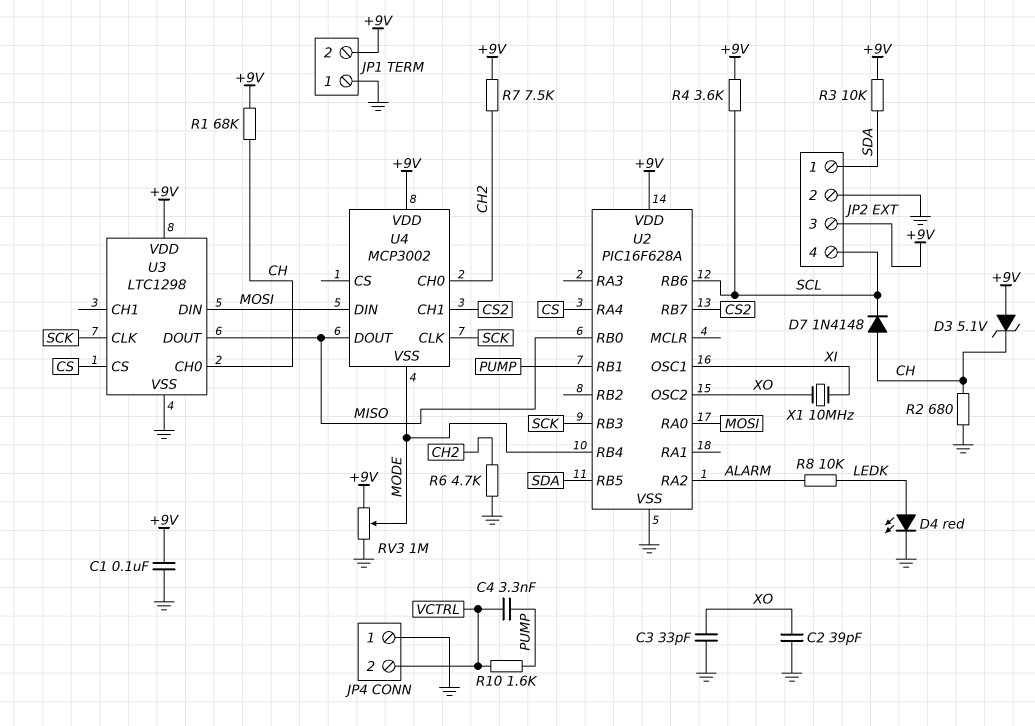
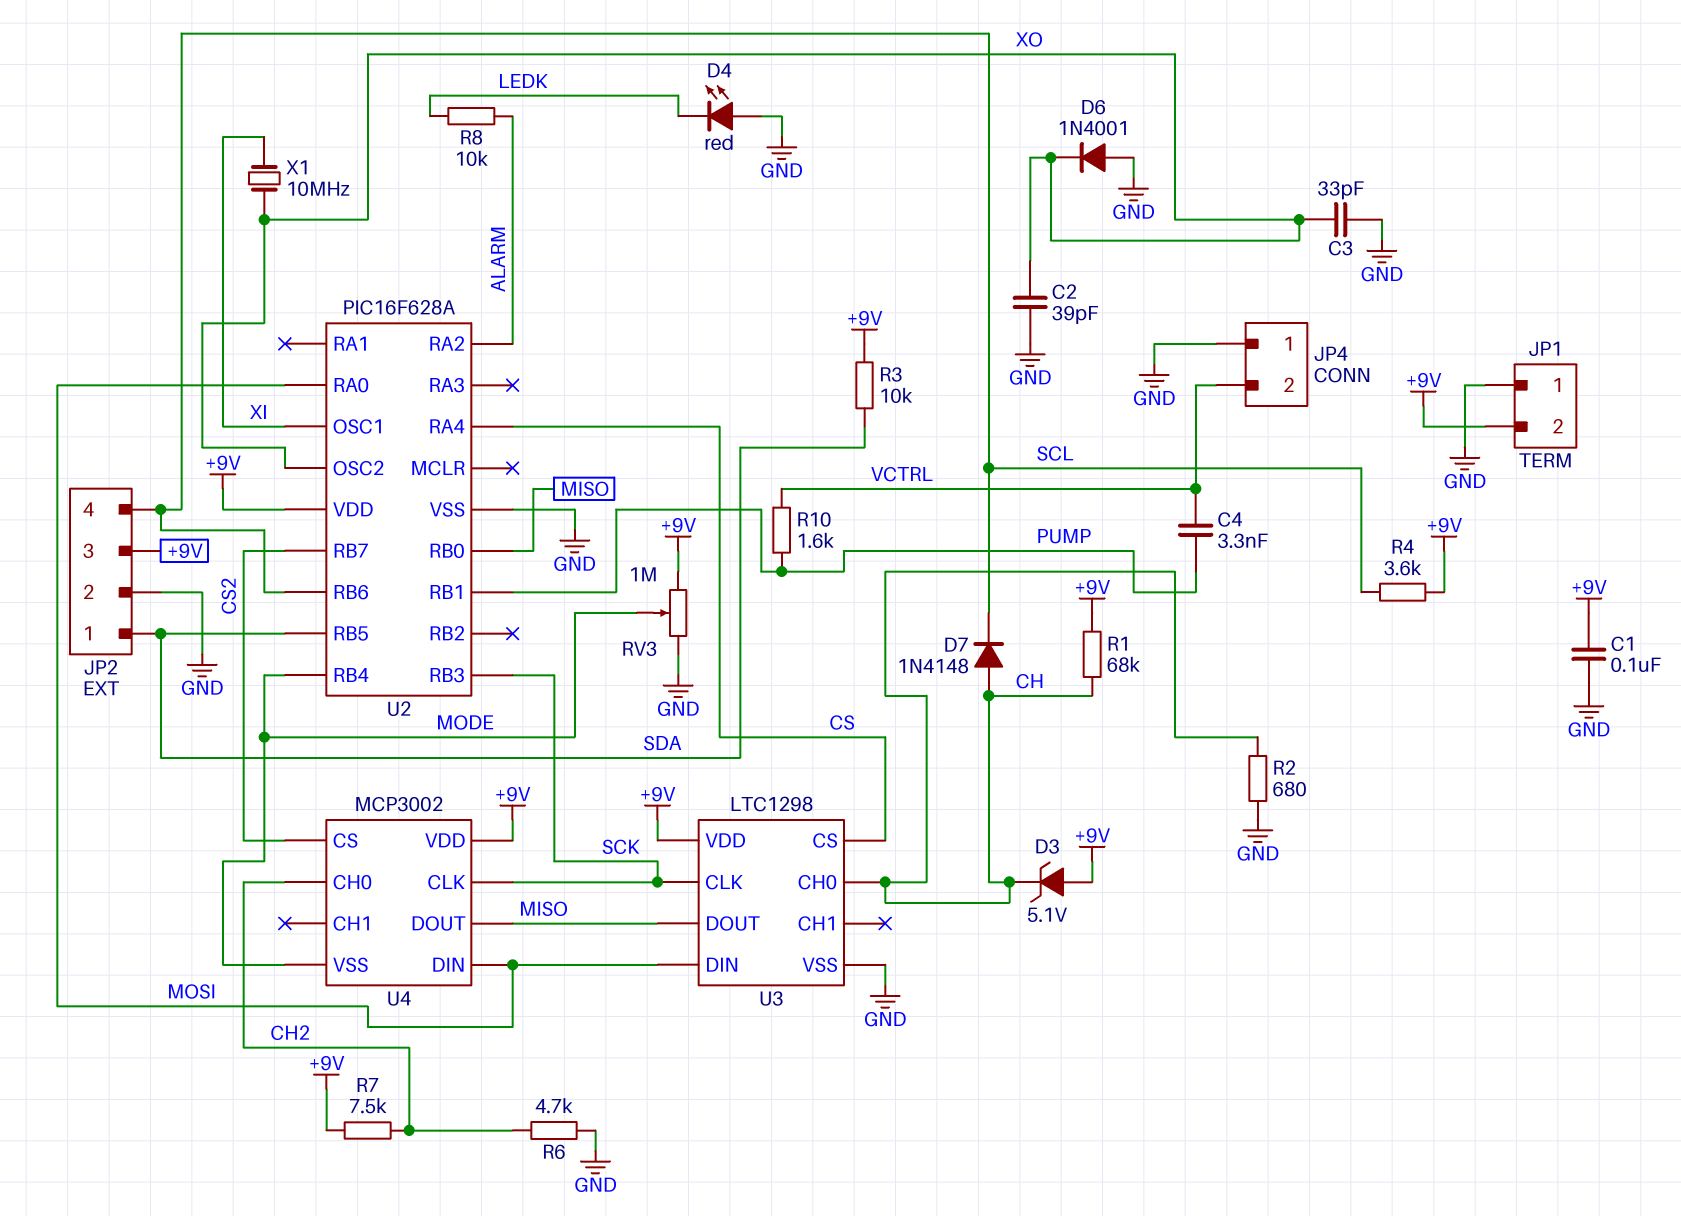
D4: LED red (A LEDK, K GND) -> LED red (A GND, K LEDK)
D6: none -> diode 1N4001 (A GND, K XO)
U4 pin CH1: CS2 -> none
U4 pin CS: none -> CS2

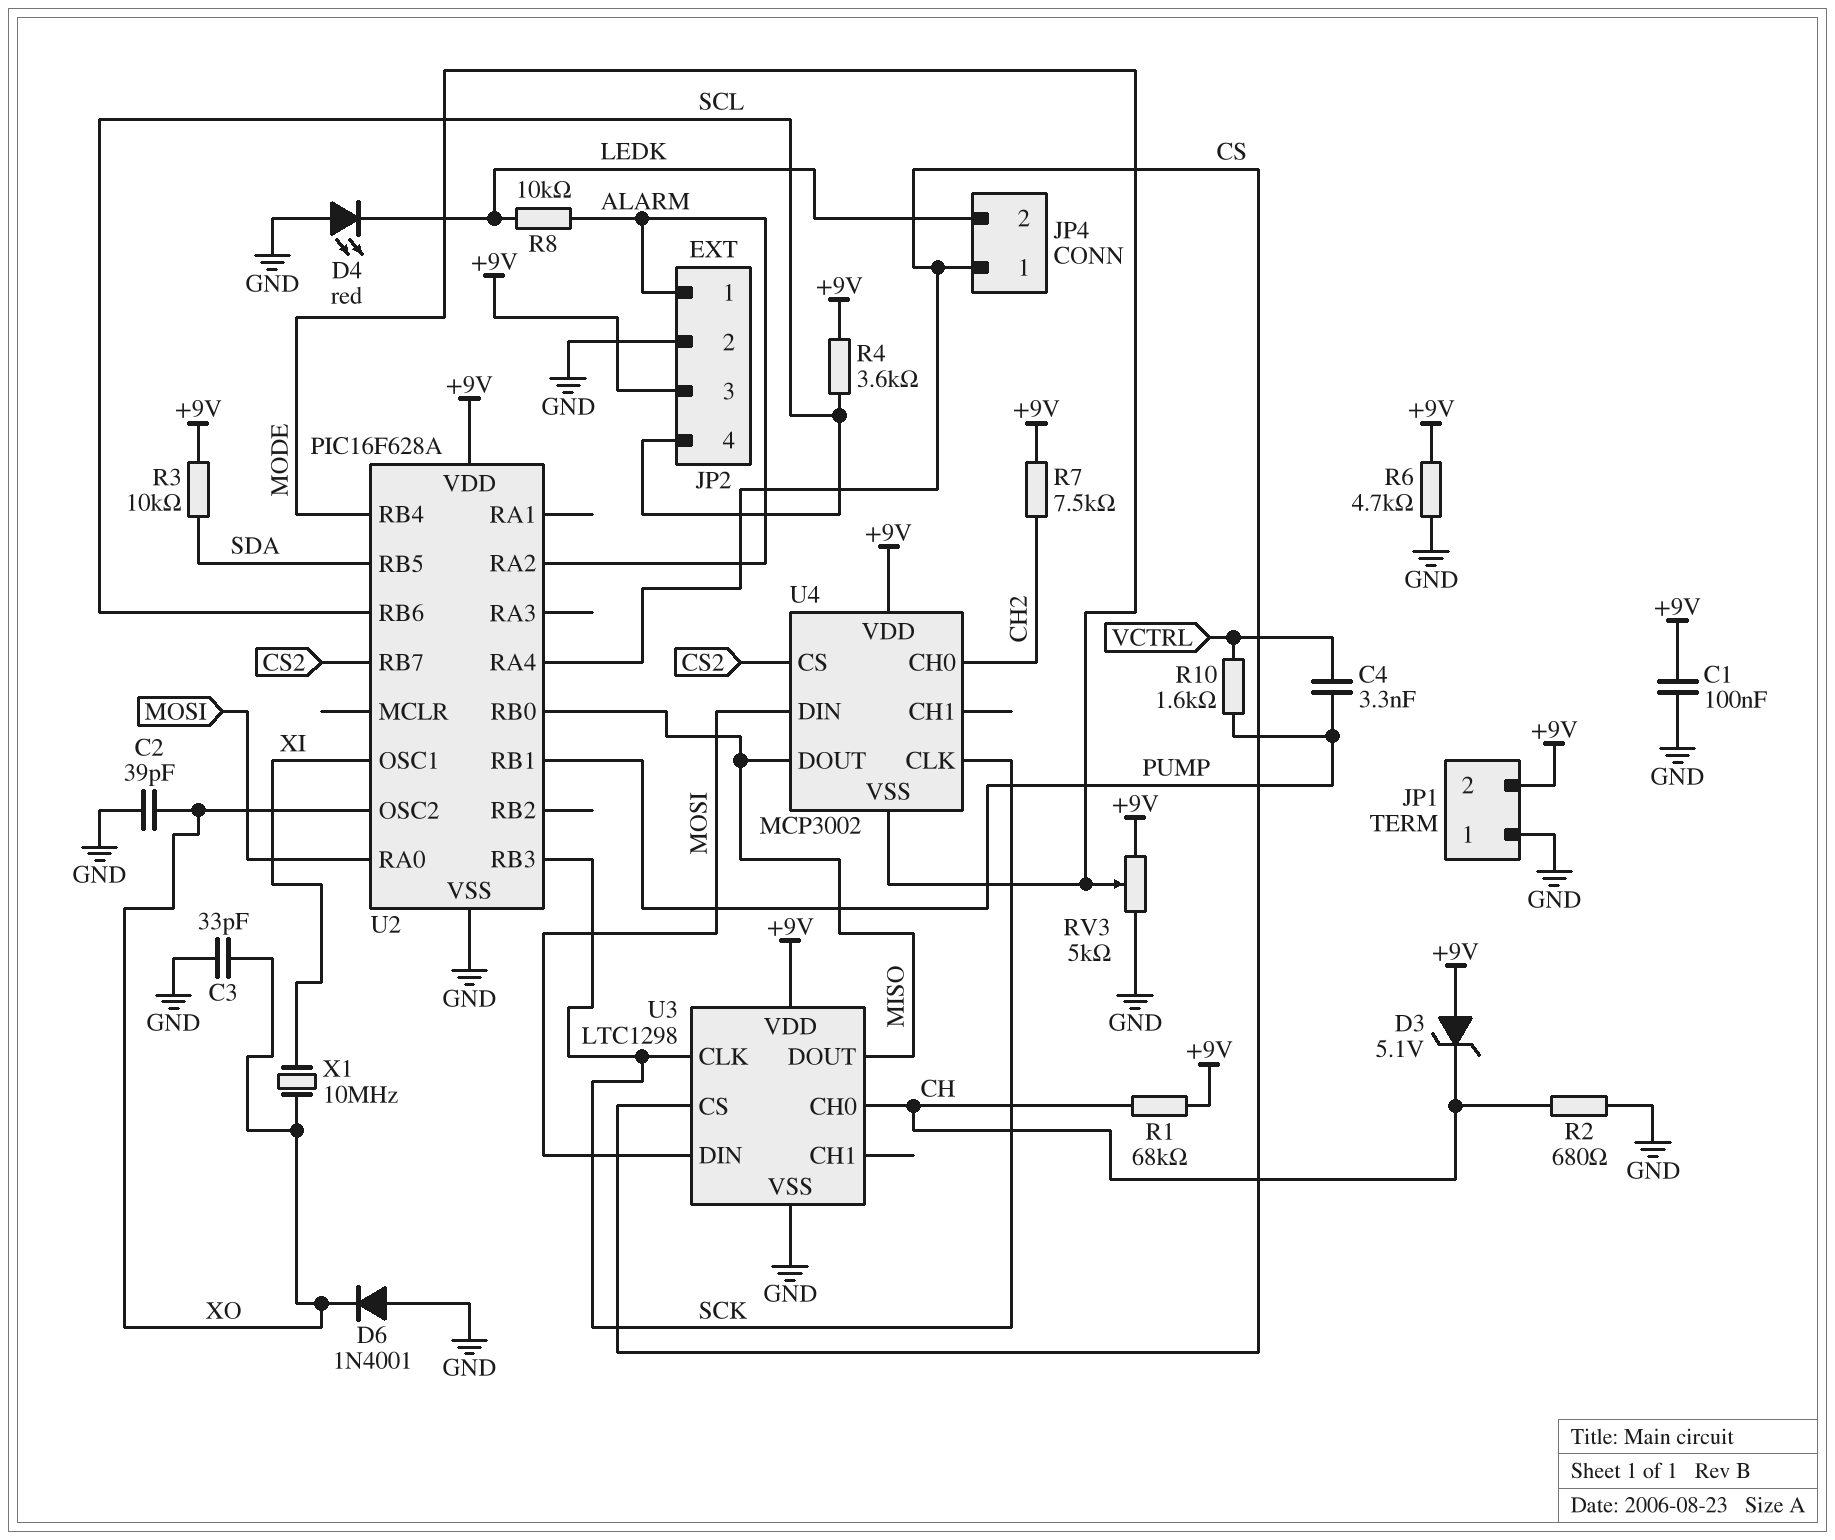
D7: diode 1N4148 (A CH, K SCL) -> none
JP2 pin 1: SDA -> ALARM
JP4 pin 1: GND -> CS
JP4 pin 2: VCTRL -> LEDK
R6: 4.7k (CH2, GND) -> 4.7k (+9V, GND)
RV3: 1M (+9V, GND, wiper MODE) -> 5k (+9V, GND, wiper MODE)

